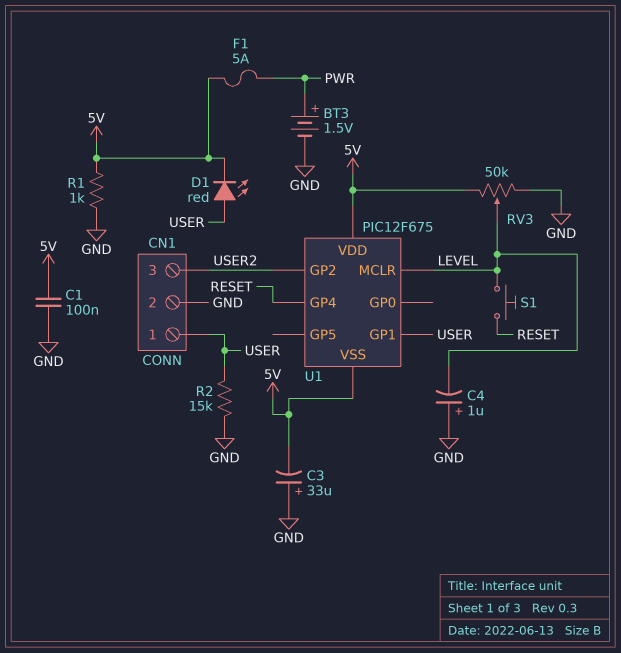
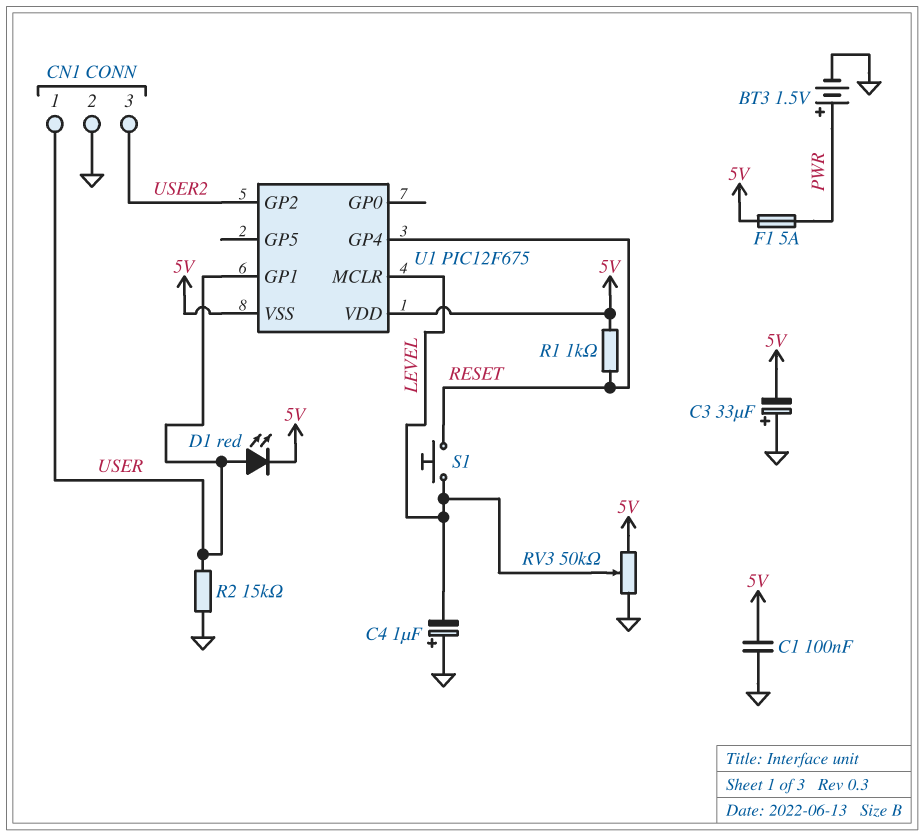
R1: 1k (5V, GND) -> 1k (5V, RESET)

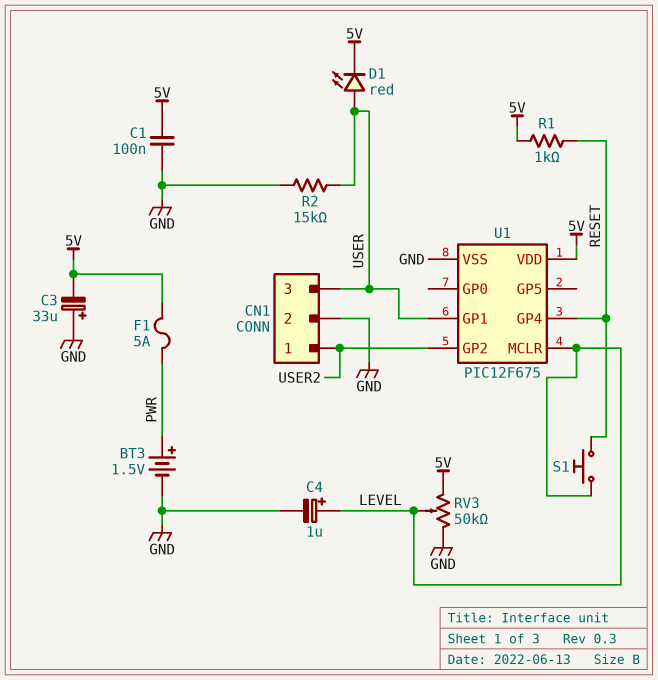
C4: 1uF (plus GND, minus LEVEL) -> 1uF (plus LEVEL, minus GND)
CN1 pin 1: USER -> USER2
CN1 pin 3: USER2 -> USER
U1 pin VSS: 5V -> GND

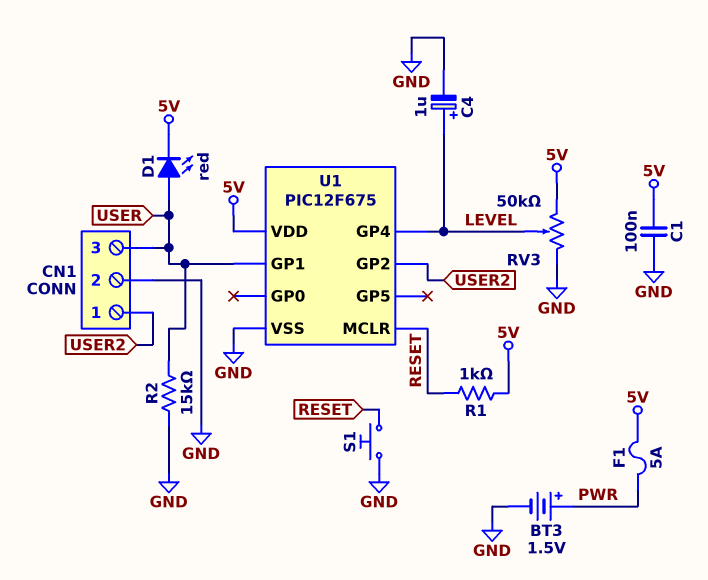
C3: 33uF (plus GND, minus 5V) -> none
S1: button (LEVEL, RESET) -> button (GND, RESET)
U1 pin GP4: RESET -> LEVEL
U1 pin MCLR: LEVEL -> RESET

